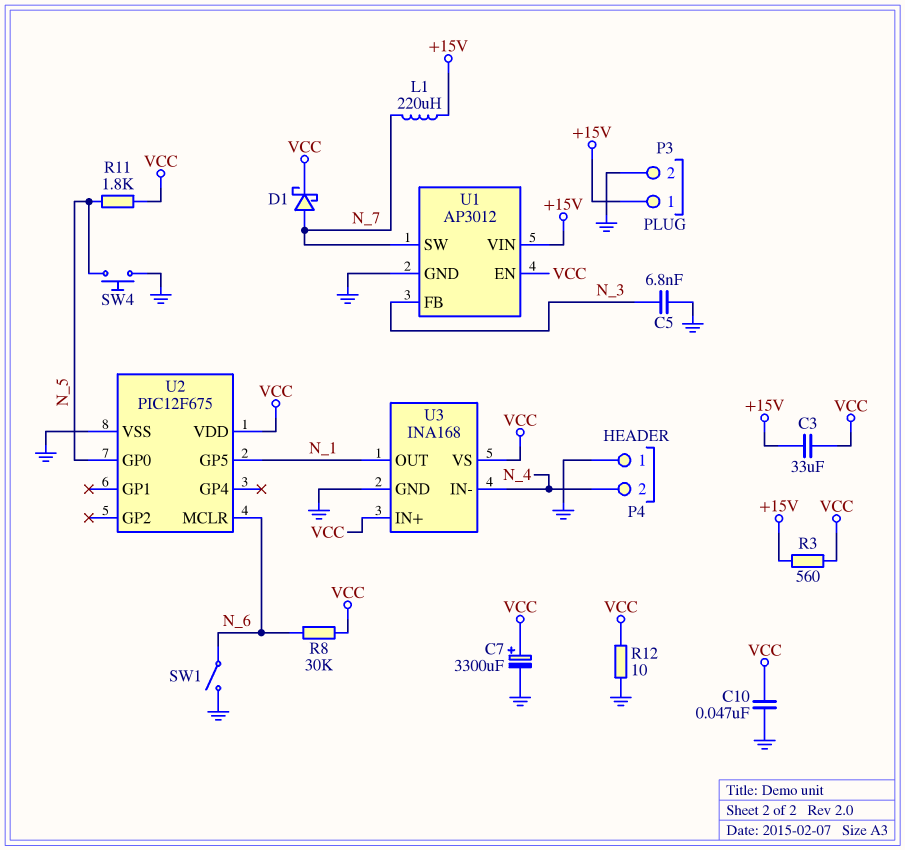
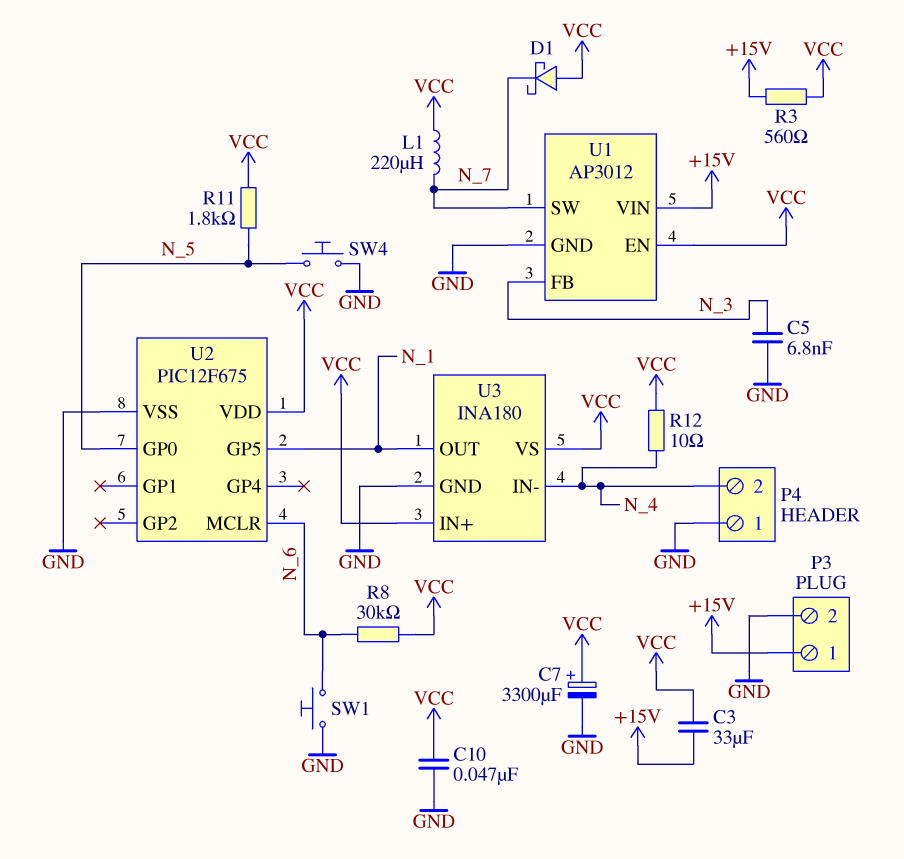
D1: schottky (A N_7, K VCC) -> schottky (A VCC, K N_7)
L1: 220uH (+15V, N_7) -> 220uH (N_7, VCC)
R12: 10 (GND, VCC) -> 10 (N_4, VCC)
SW1: switch (GND, N_6) -> button (GND, N_6)
U3: INA168 -> INA180

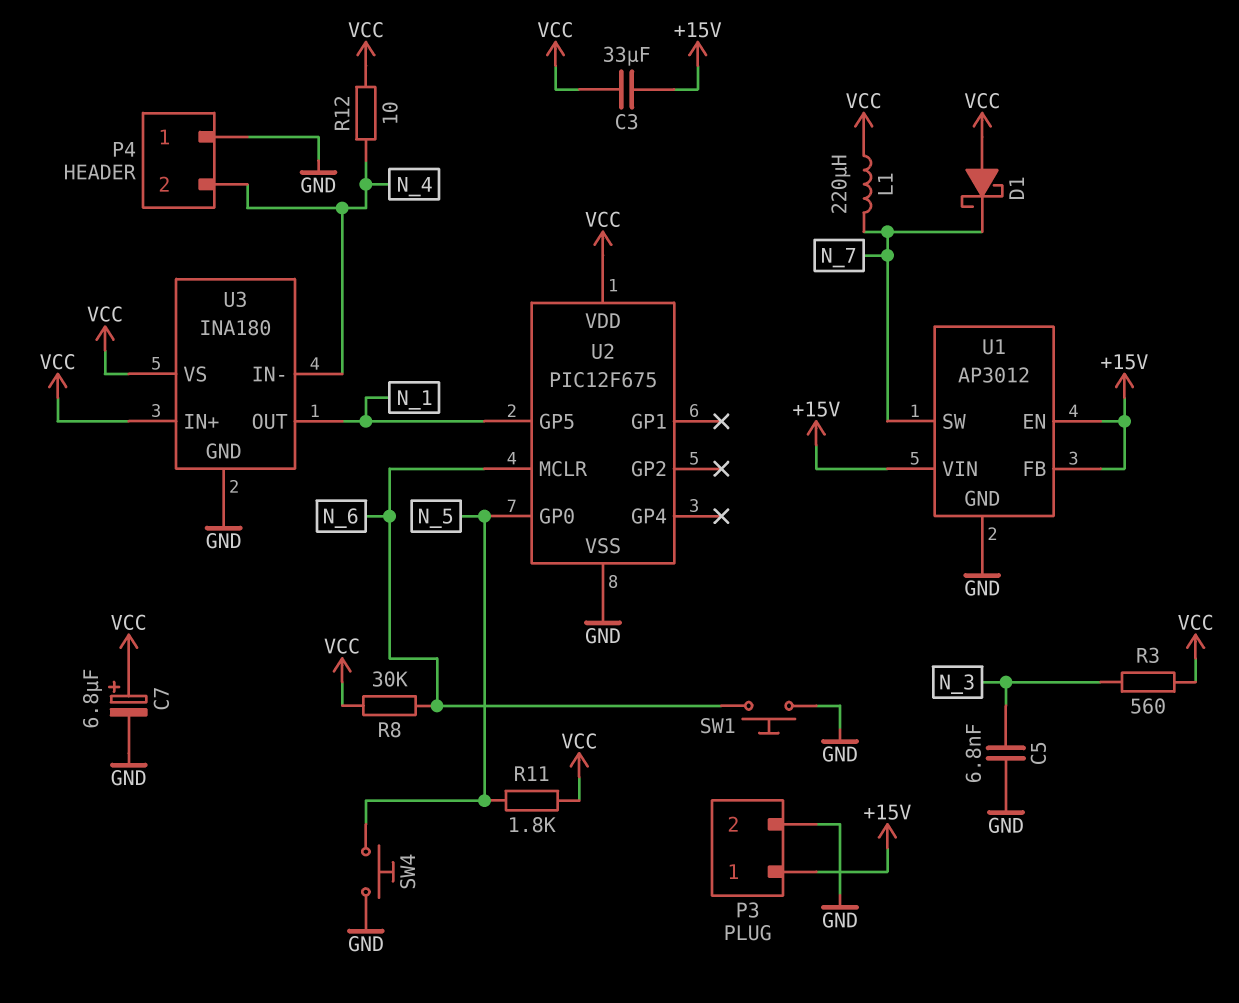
C7: 3300uF (plus VCC, minus GND) -> 6.8uF (plus VCC, minus GND)
C10: 47nF (GND, VCC) -> none
R3: 560 (+15V, VCC) -> 560 (N_3, VCC)
U1 pin EN: VCC -> +15V
U1 pin FB: N_3 -> +15V

